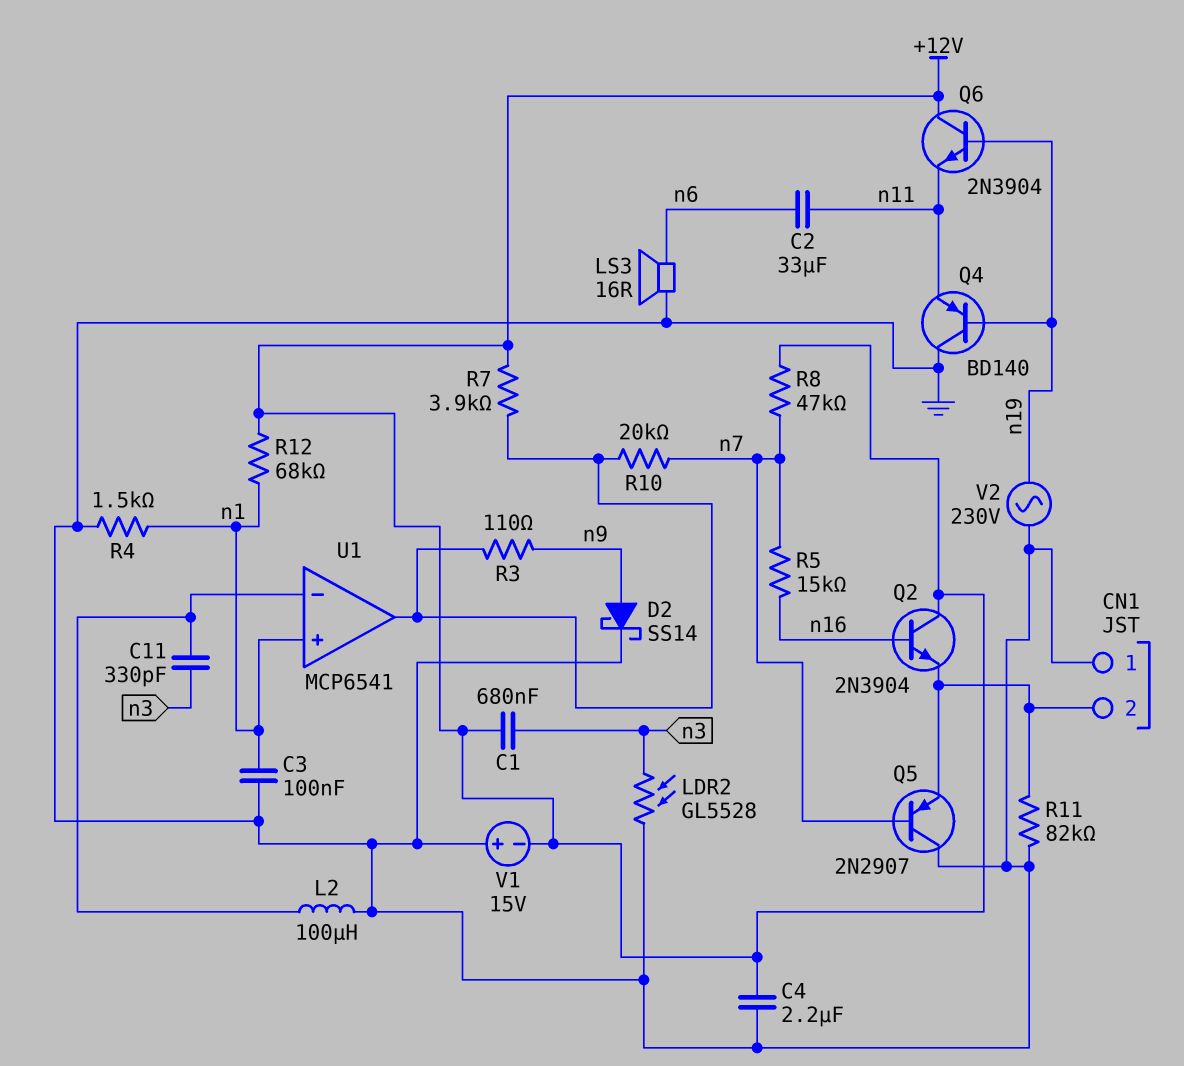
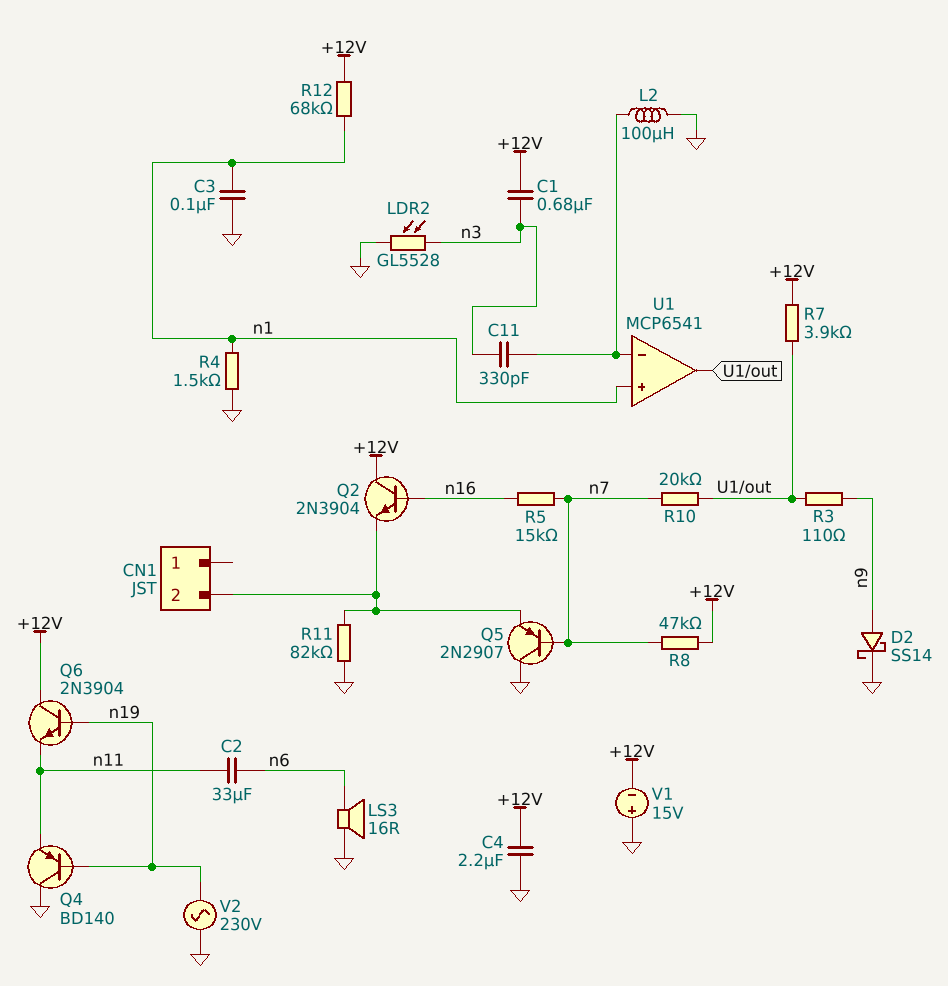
CN1 pin 1: GND -> none

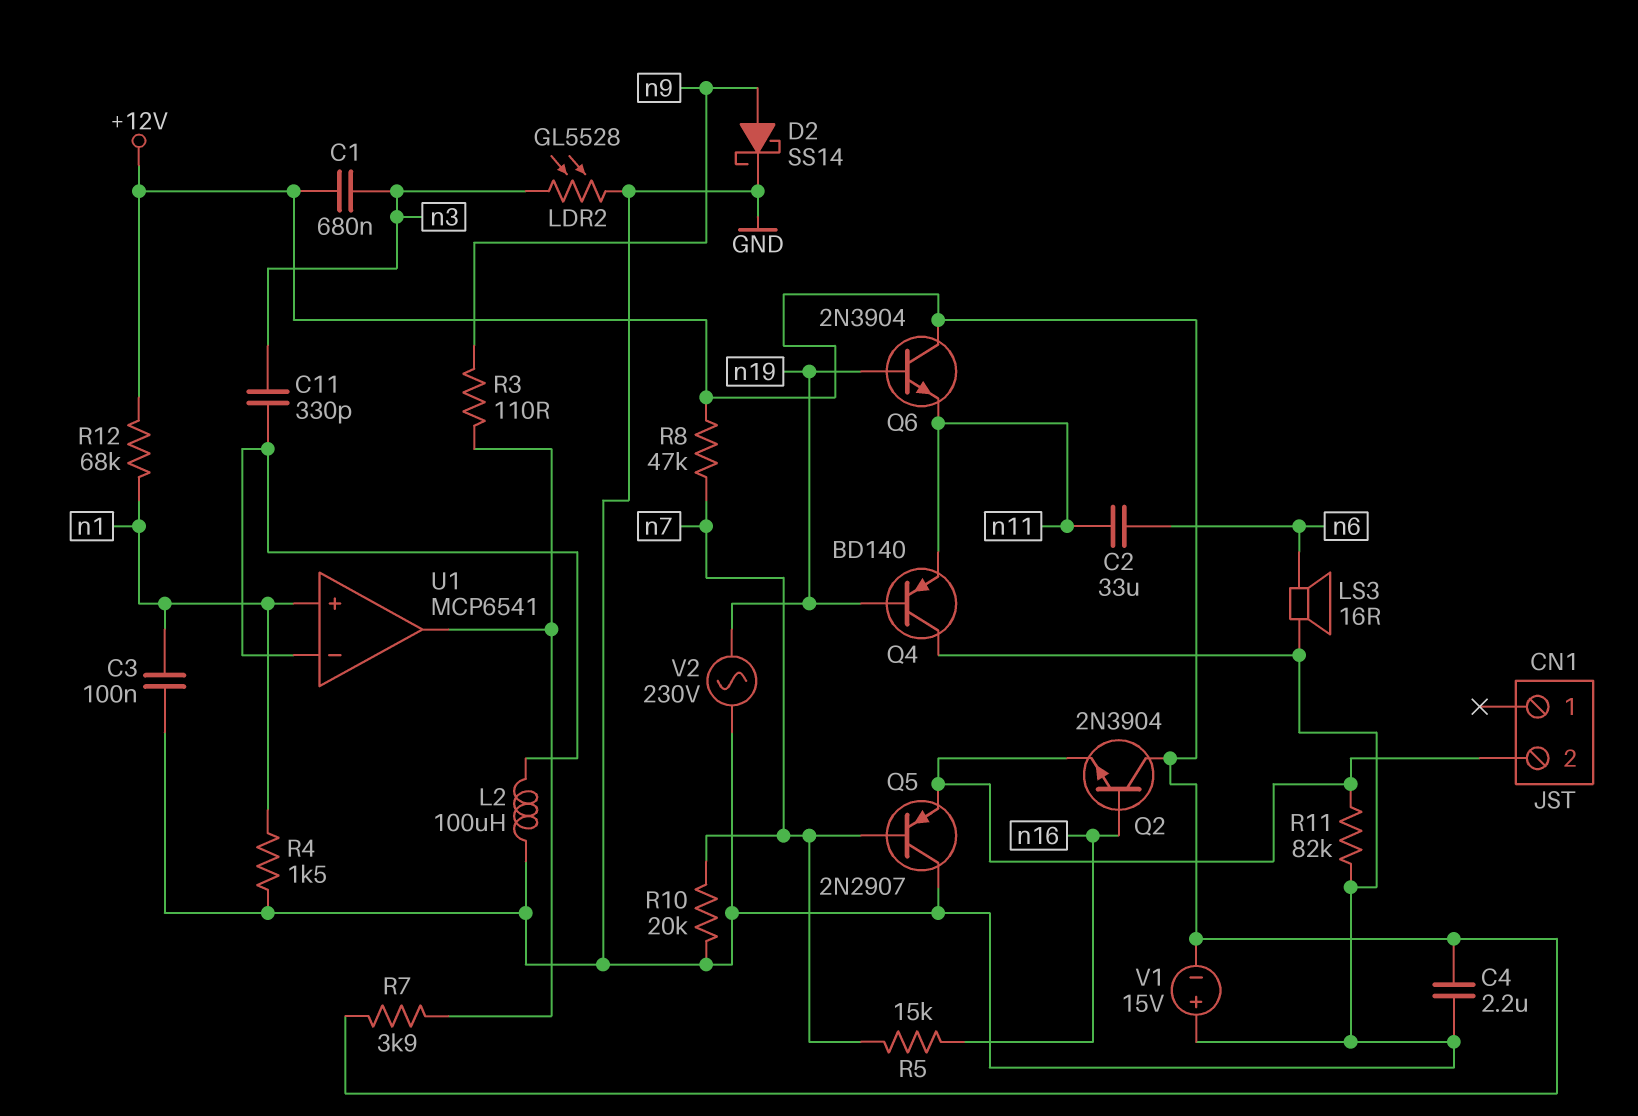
R10: 20k (U1/out, n7) -> 20k (GND, n7)

